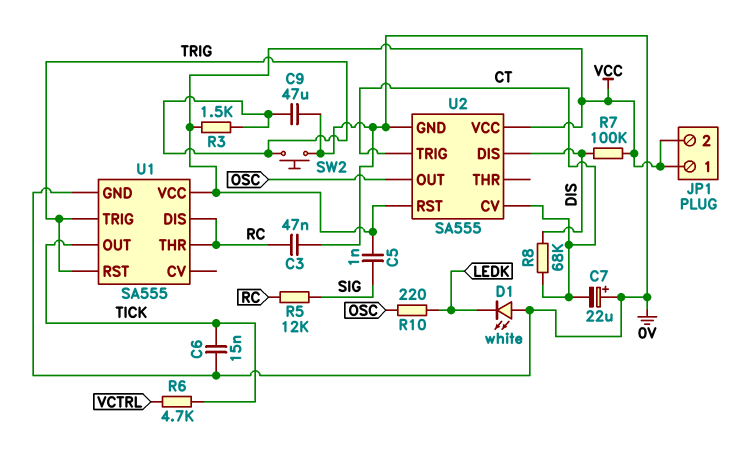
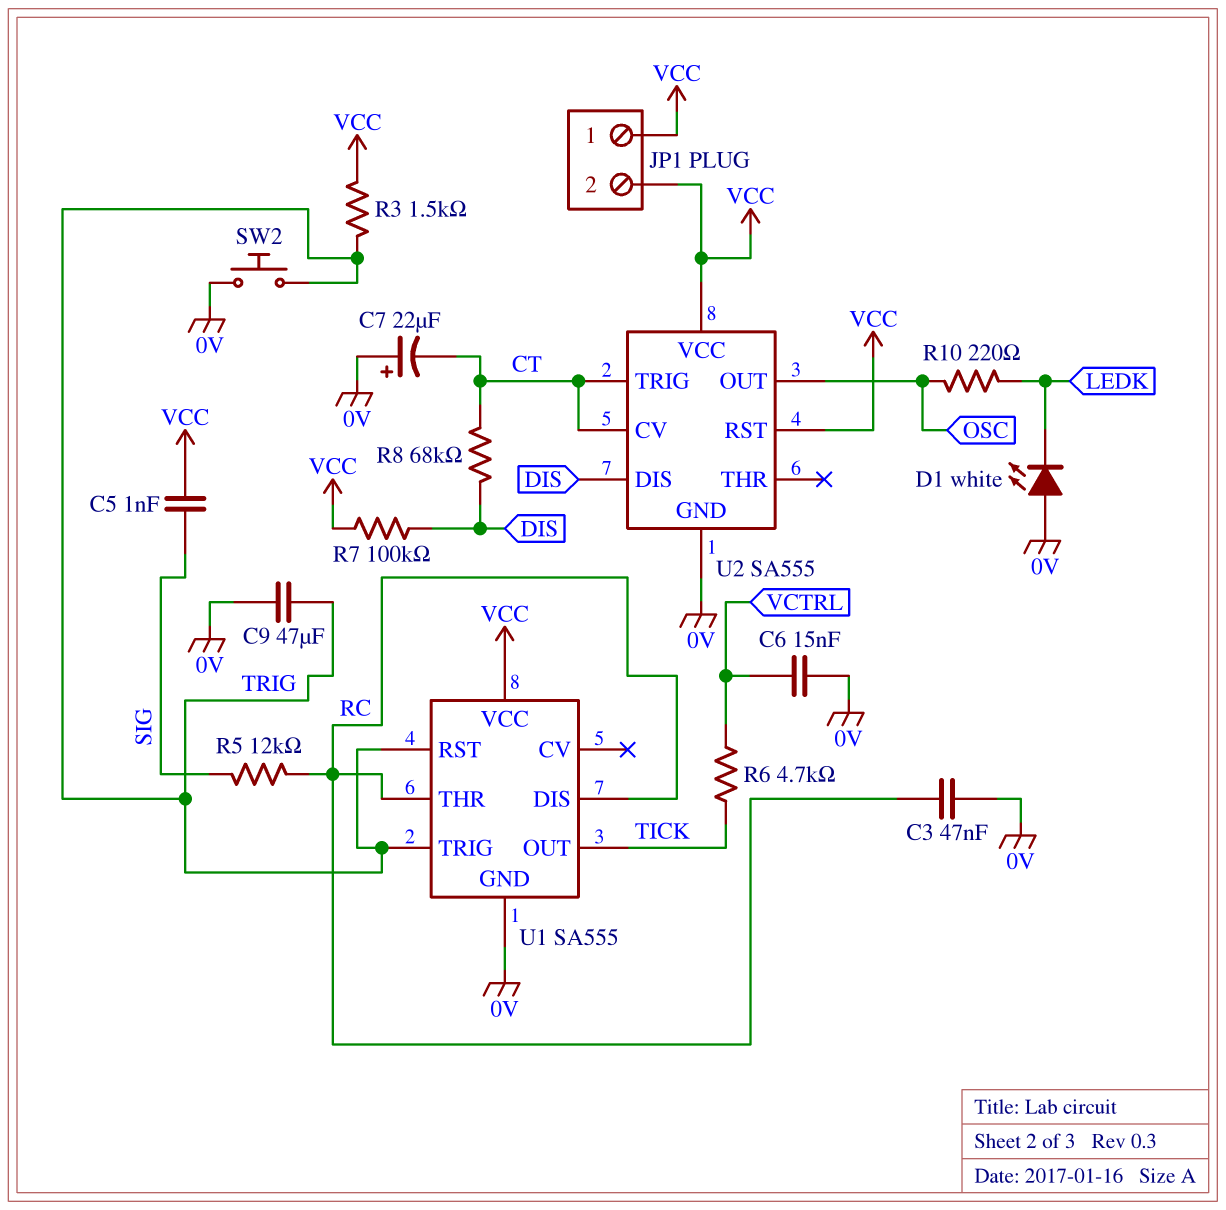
C6: 15nF (0V, TICK) -> 15nF (0V, VCTRL)

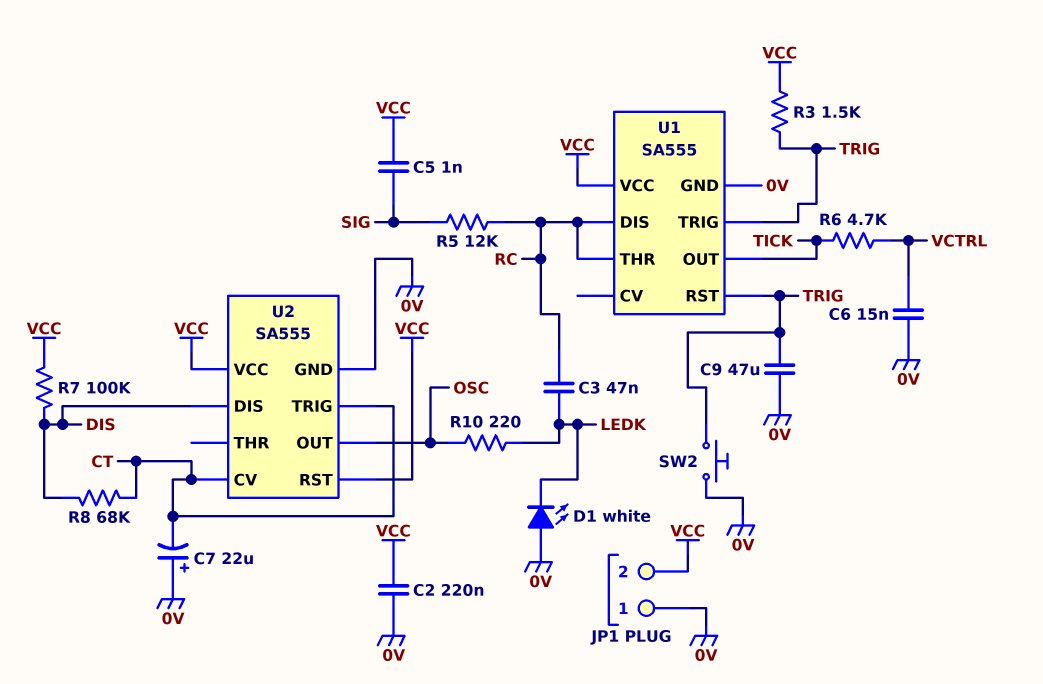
C2: none -> 220nF (0V, VCC)
C3: 47nF (0V, RC) -> 47nF (LEDK, RC)
JP1 pin 1: VCC -> 0V

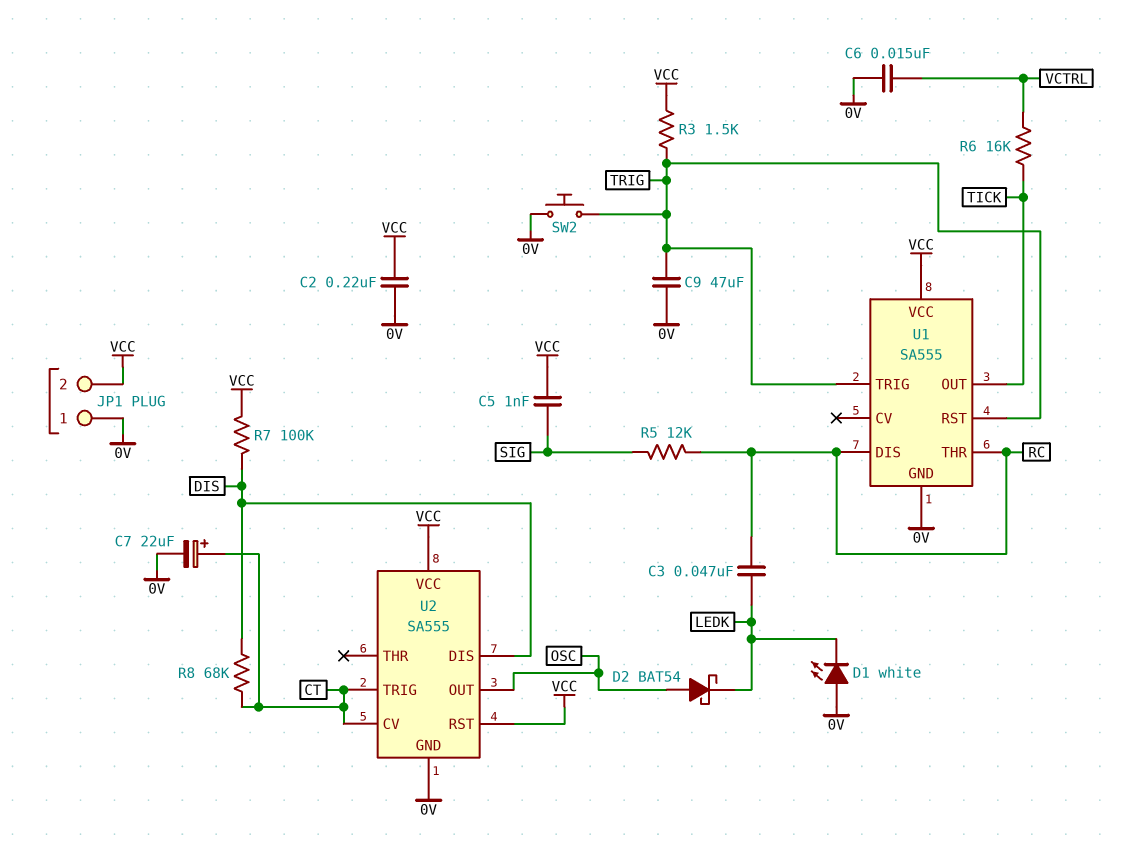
C7: 22uF (plus 0V, minus CT) -> 22uF (plus CT, minus 0V)
D2: none -> schottky BAT54 (A OSC, K LEDK)
R6: 4.7k (TICK, VCTRL) -> 16k (TICK, VCTRL)
R10: 220 (LEDK, OSC) -> none

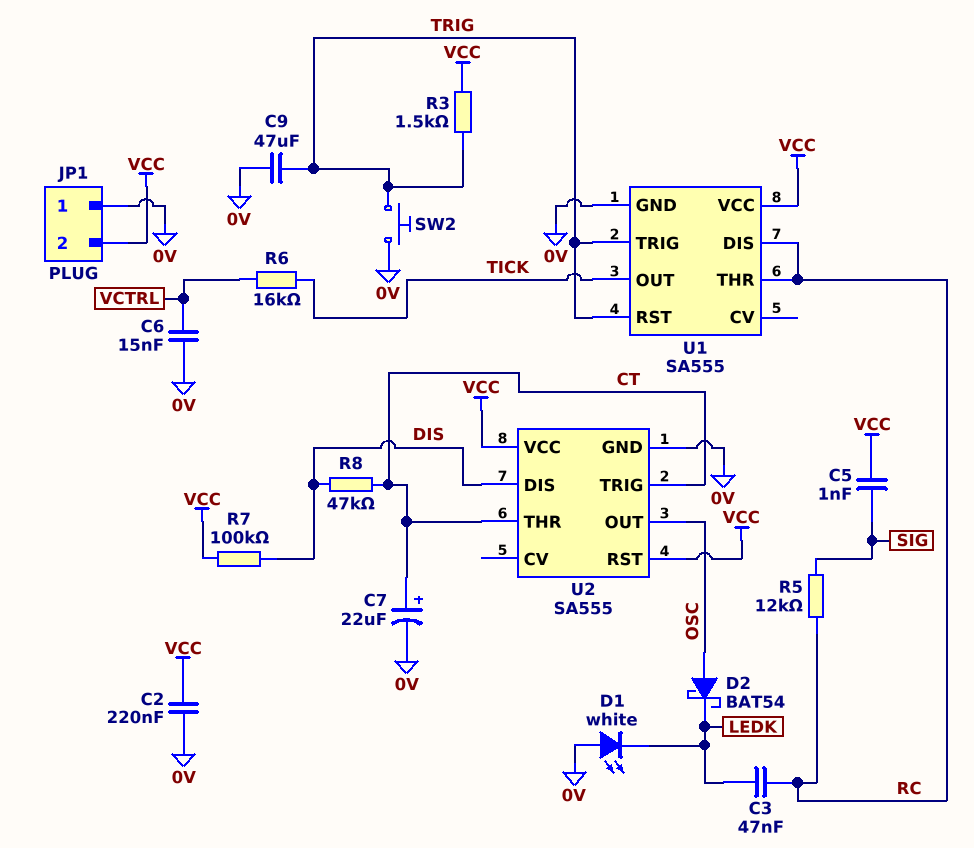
R8: 68k (CT, DIS) -> 47k (CT, DIS)
U2 pin CV: CT -> none
U2 pin THR: none -> CT

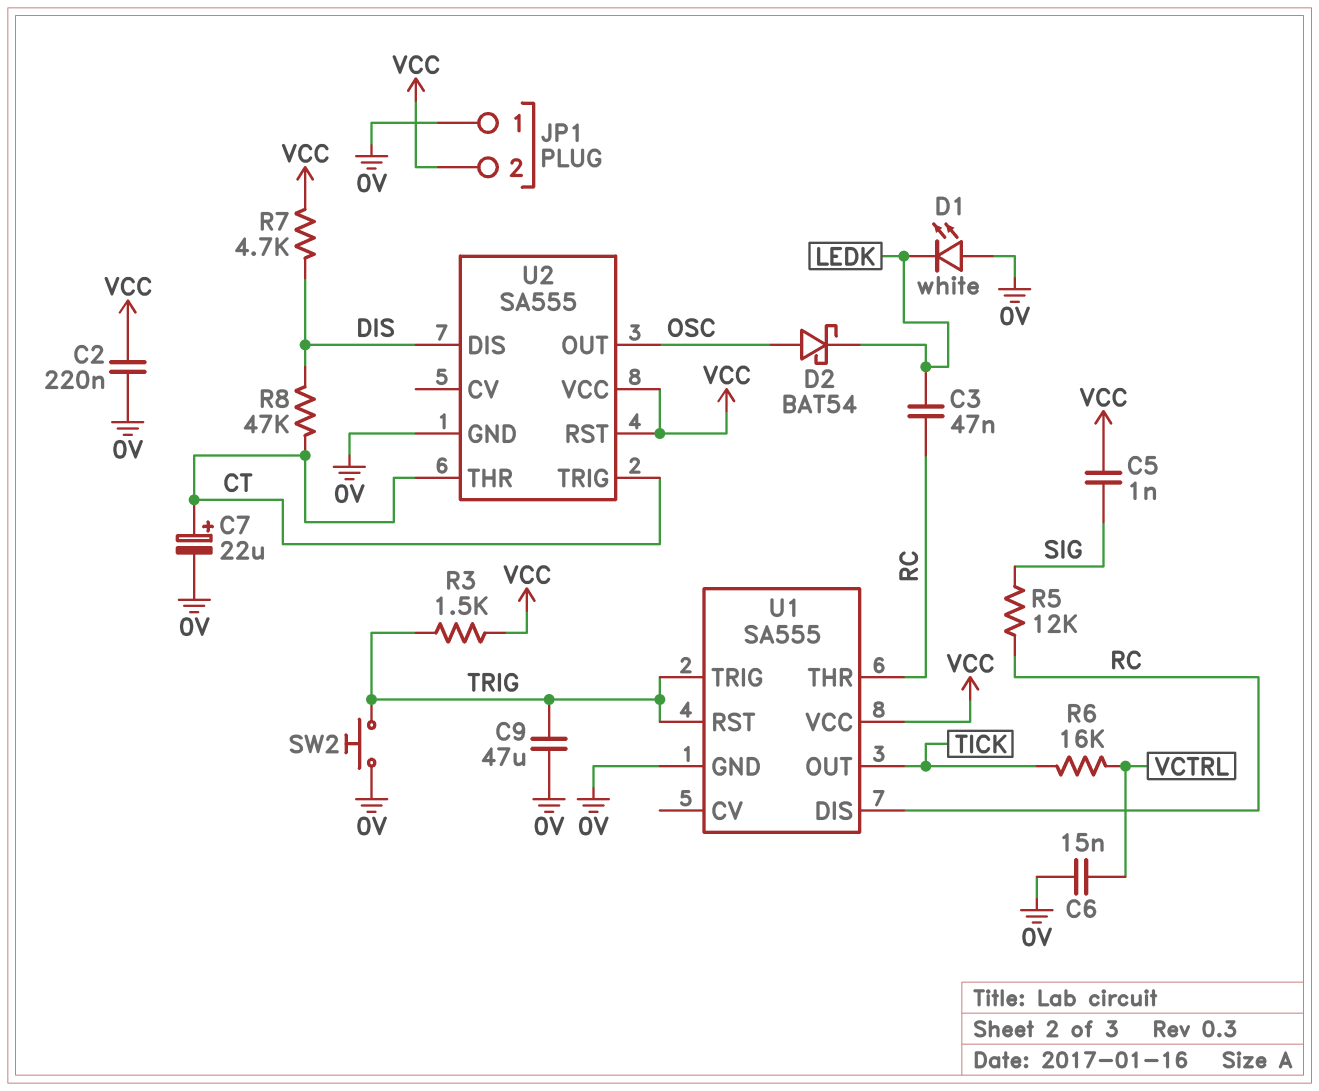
R7: 100k (DIS, VCC) -> 4.7k (DIS, VCC)

